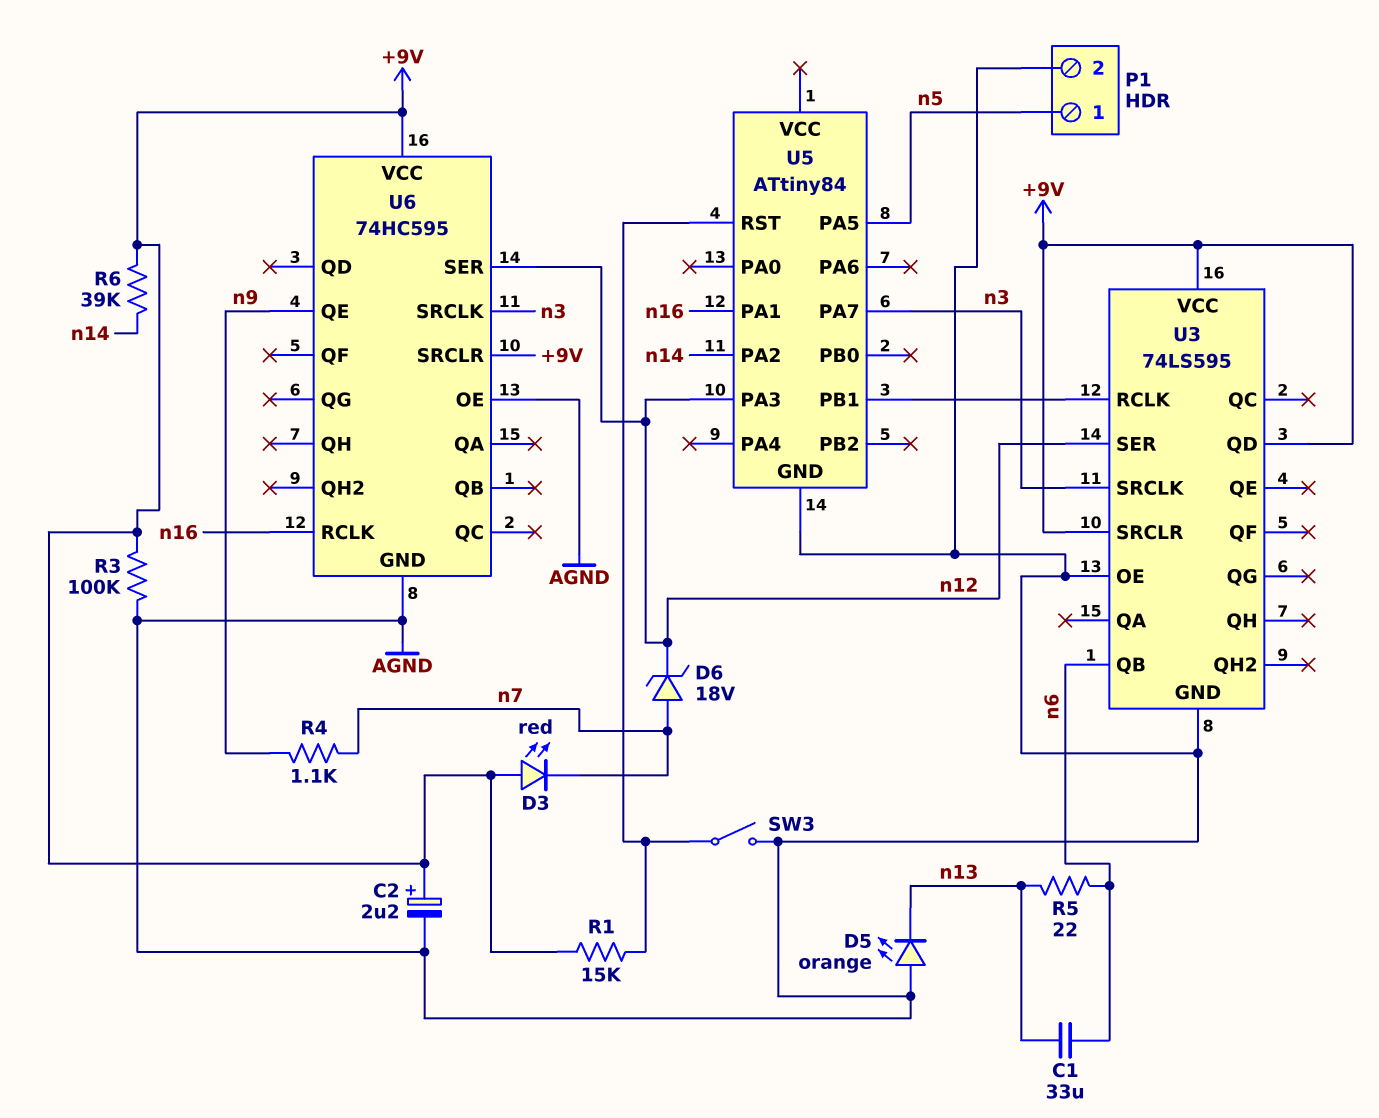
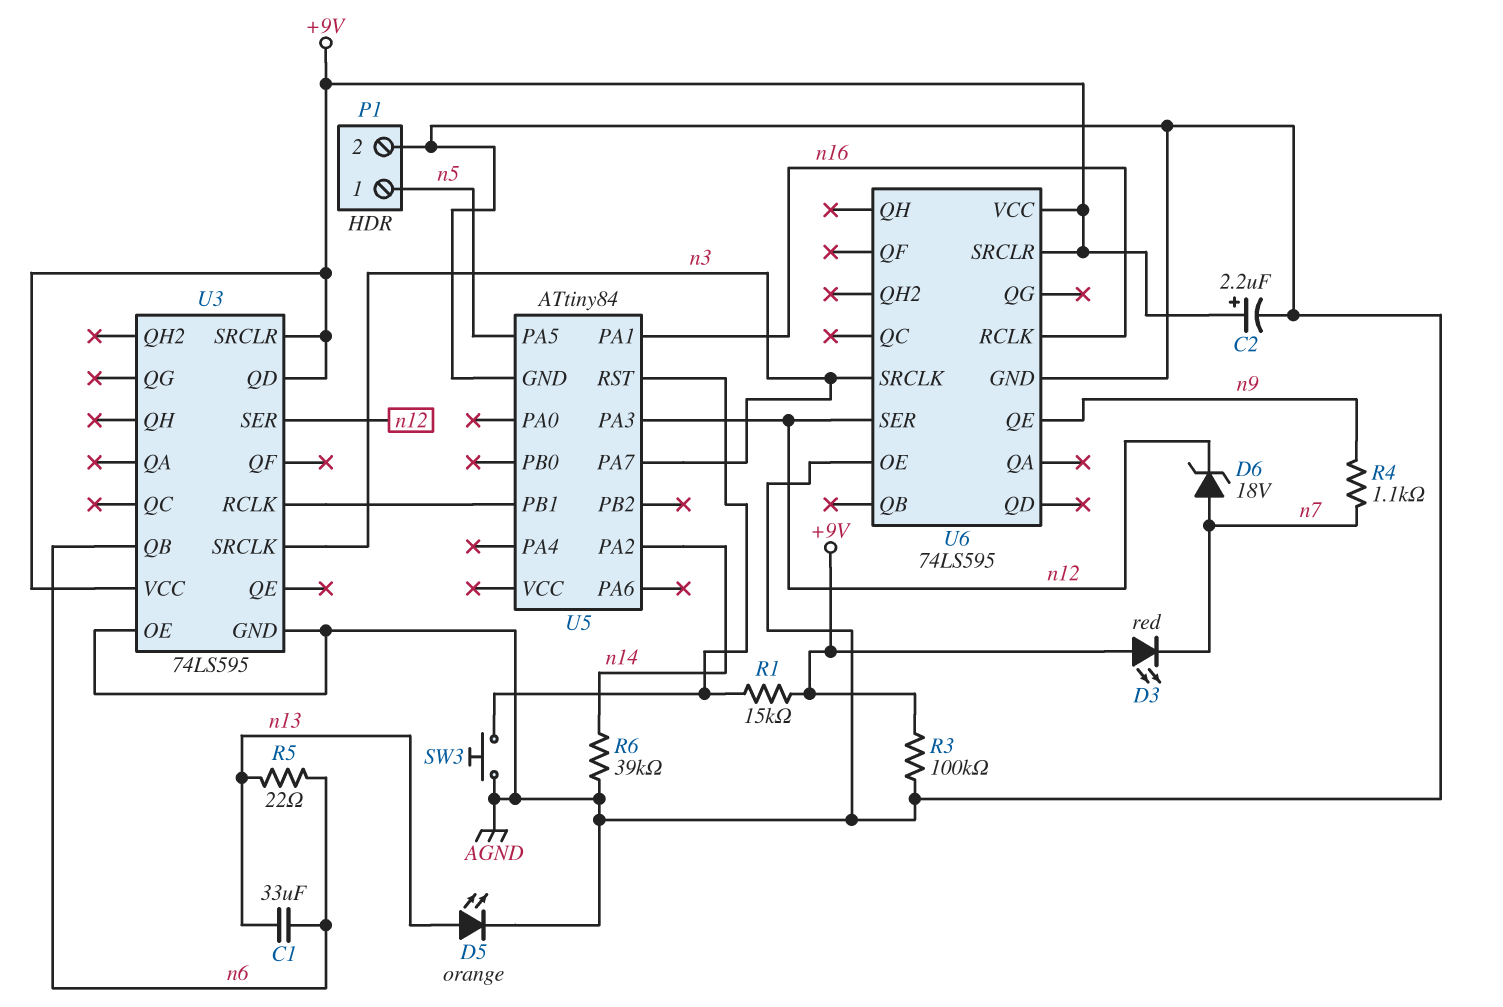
D5: LED orange (A AGND, K n13) -> LED orange (A n13, K AGND)
R6: 39k (+9V, n14) -> 39k (AGND, n14)
SW3: switch (AGND, U5/RST) -> button (AGND, U5/RST)
U6: 74HC595 -> 74LS595

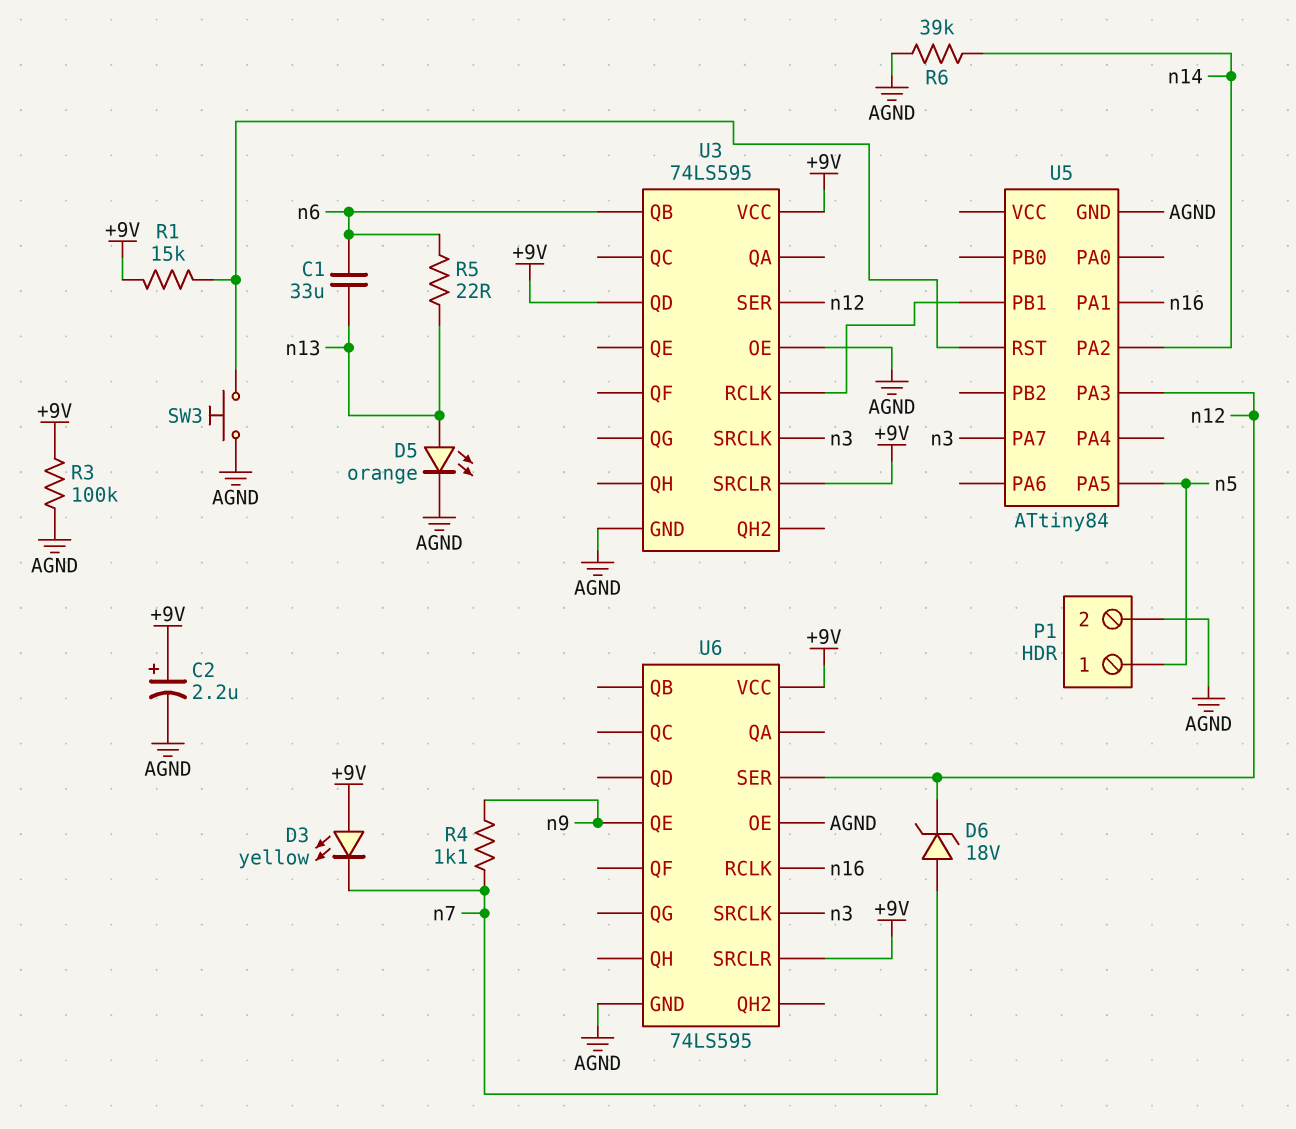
D3: LED red (A +9V, K n7) -> LED yellow (A +9V, K n7)

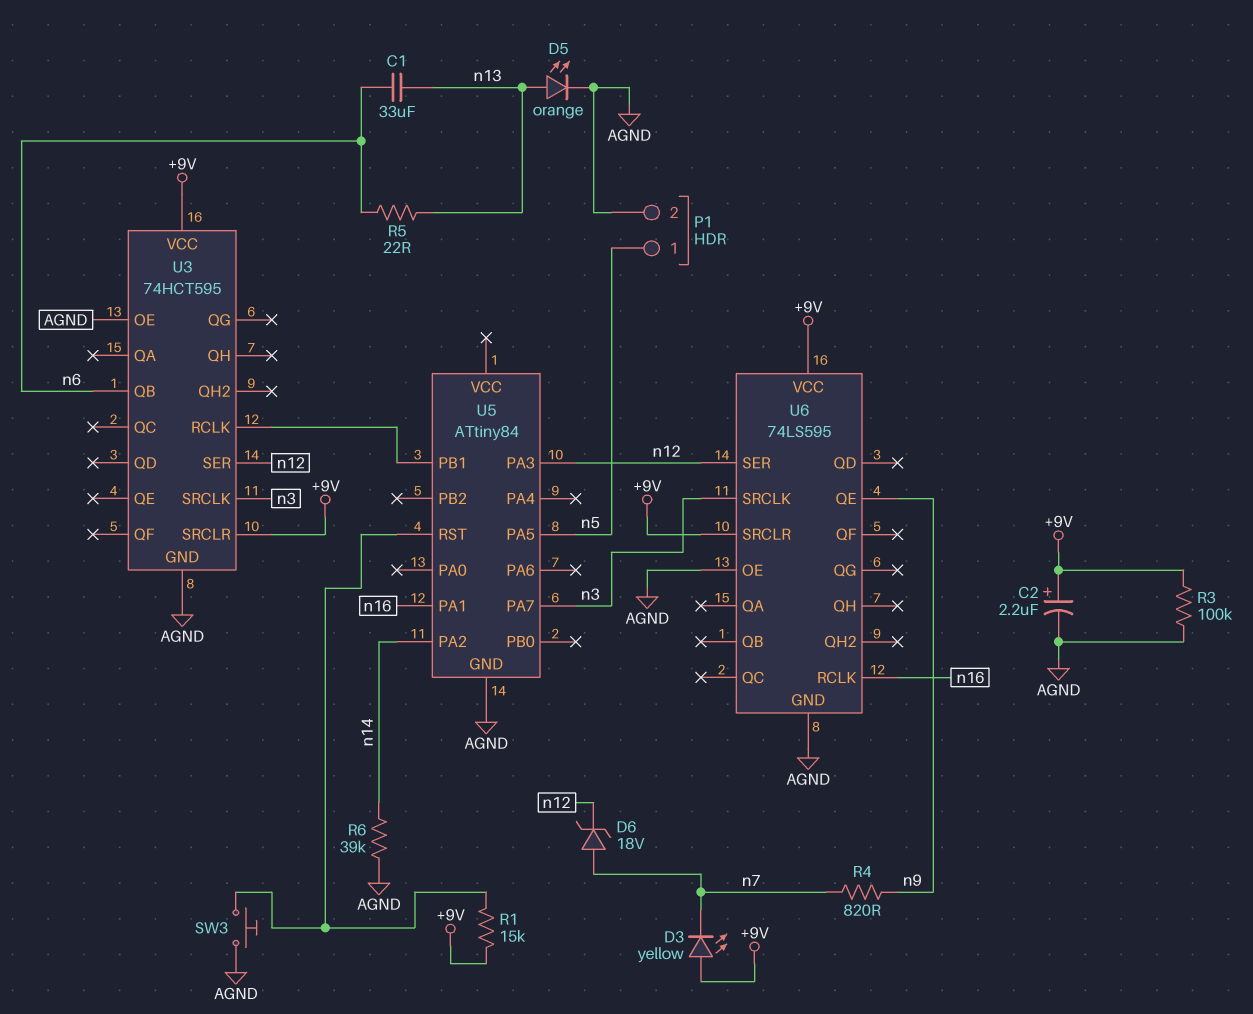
R4: 1.1k (n7, n9) -> 820 (n7, n9)
U3: 74LS595 -> 74HCT595
U3 pin QD: +9V -> none

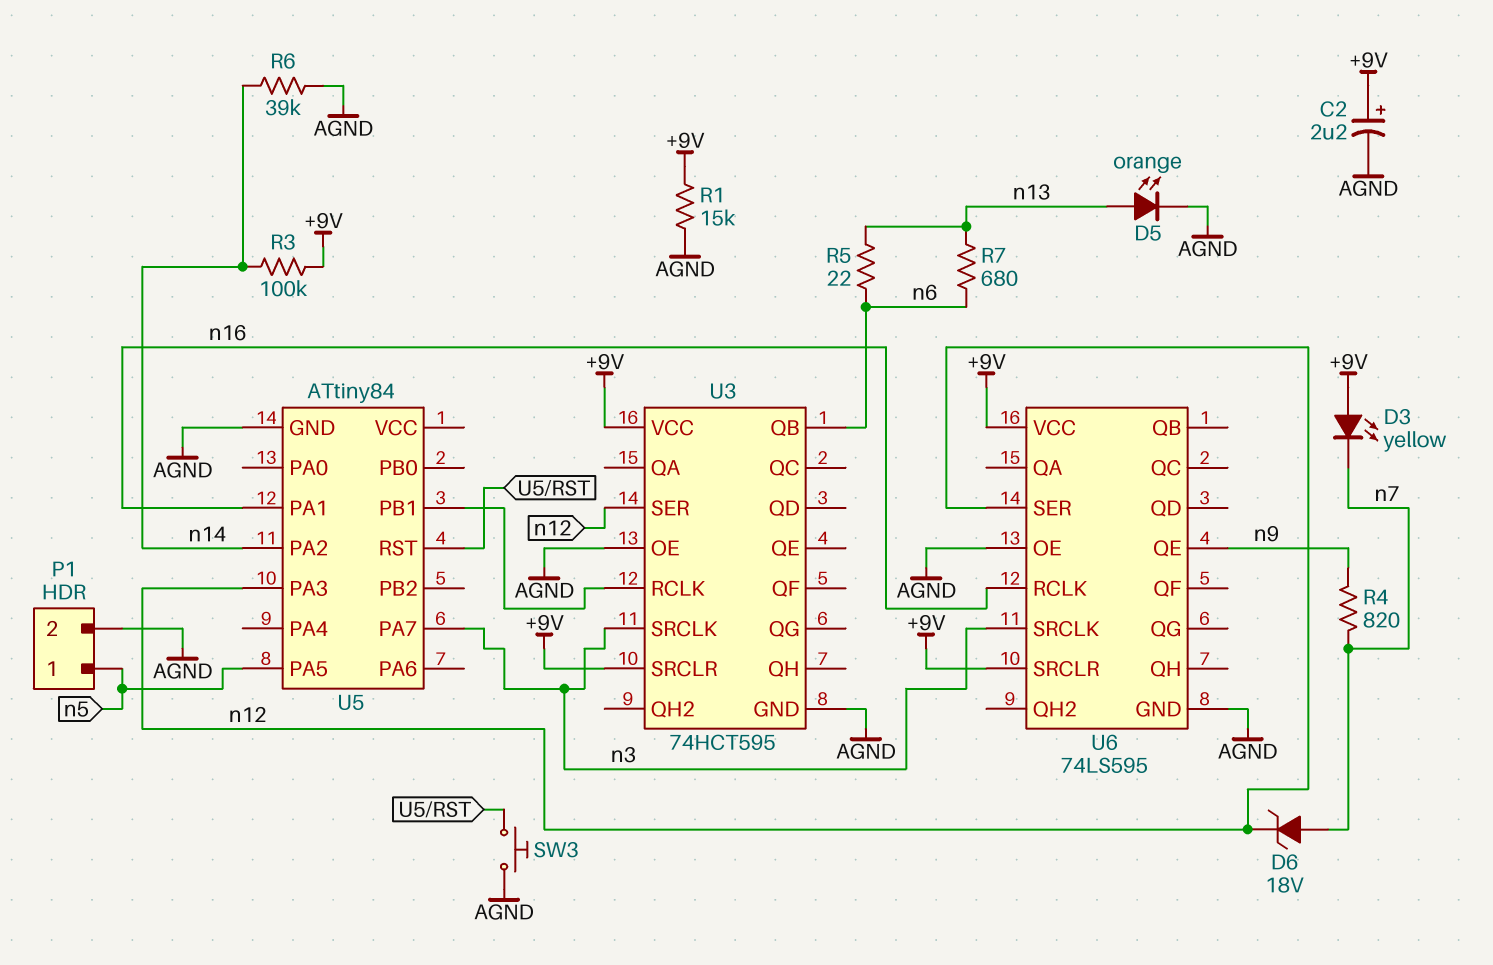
C1: 33uF (n6, n13) -> none
R1: 15k (+9V, U5/RST) -> 15k (+9V, AGND)
R3: 100k (+9V, AGND) -> 100k (+9V, n14)
R7: none -> 680 (n6, n13)

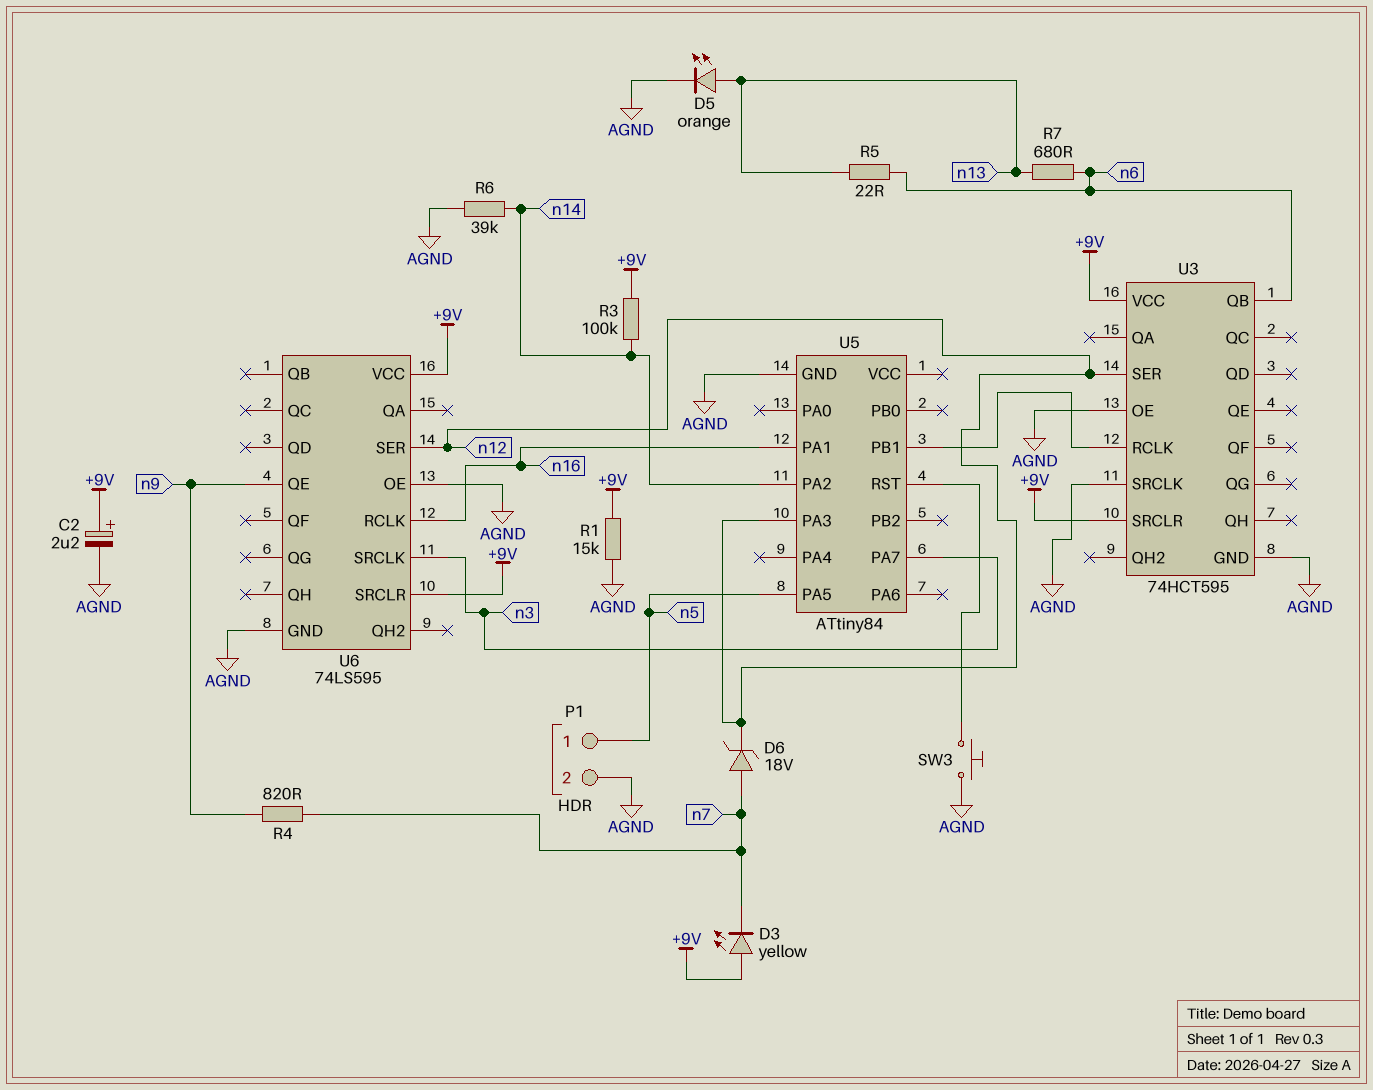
U3 pin SRCLK: n3 -> AGND

